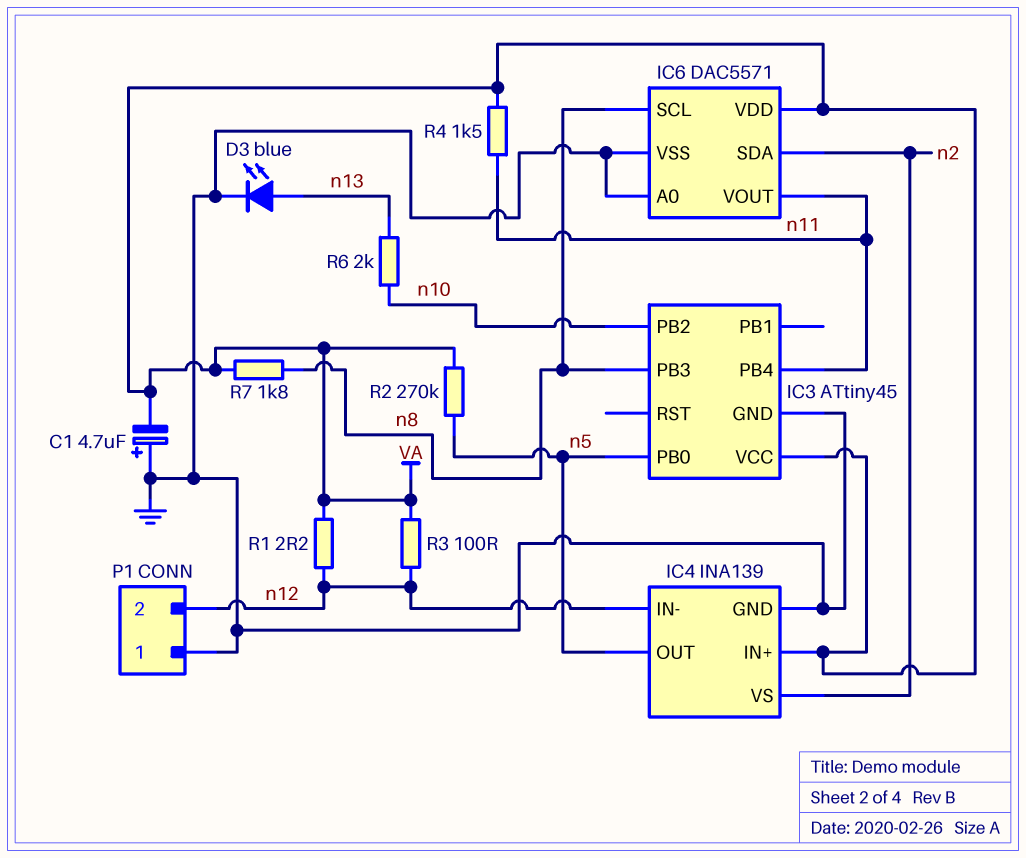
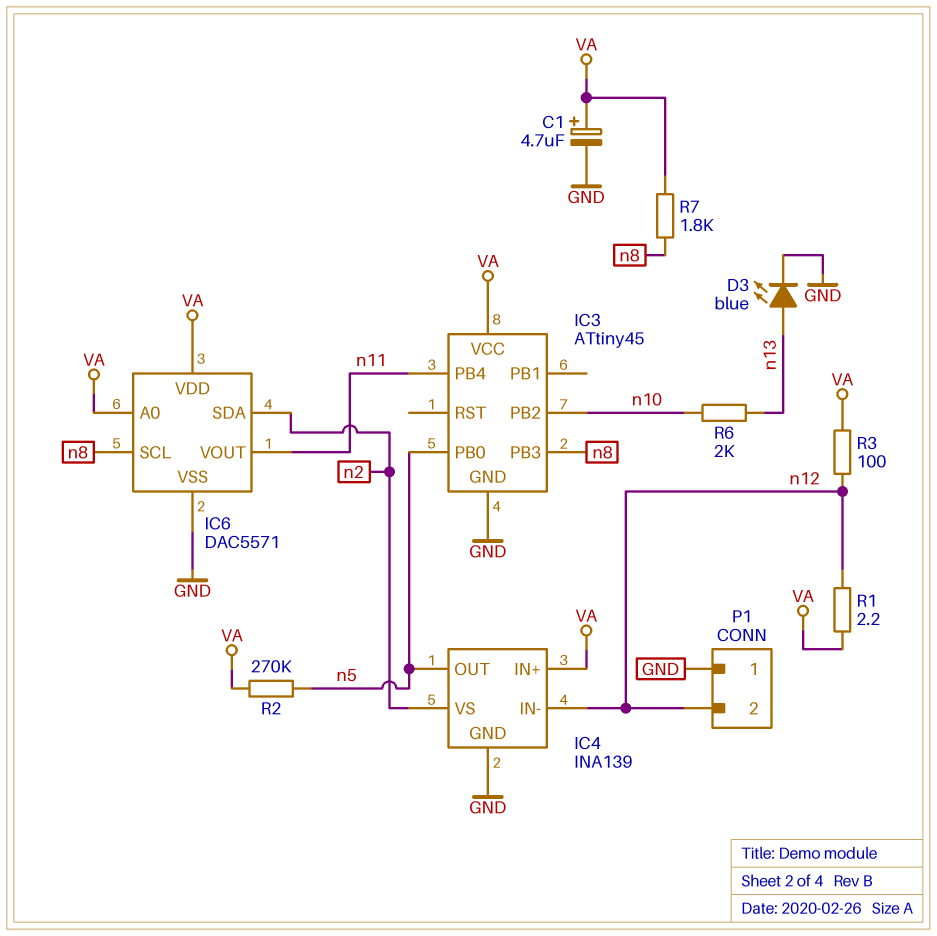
C1: 4.7uF (plus GND, minus VA) -> 4.7uF (plus VA, minus GND)
IC6 pin A0: GND -> VA
R4: 1.5k (VA, n11) -> none

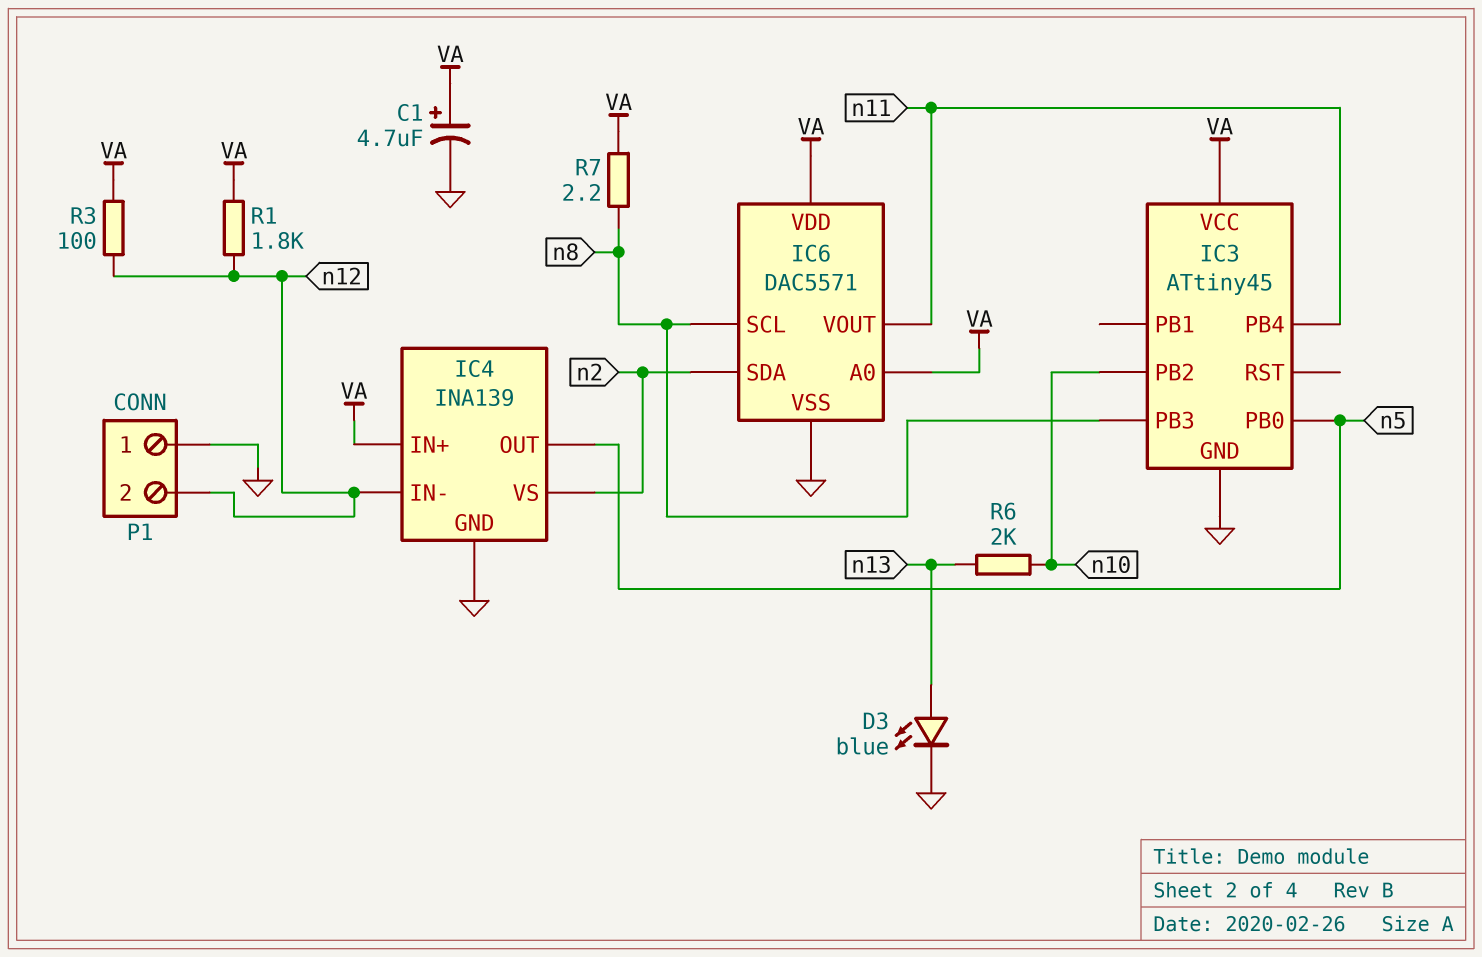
R1: 2.2 (VA, n12) -> 1.8k (VA, n12)
R2: 270k (VA, n5) -> none
R7: 1.8k (VA, n8) -> 2.2 (VA, n8)

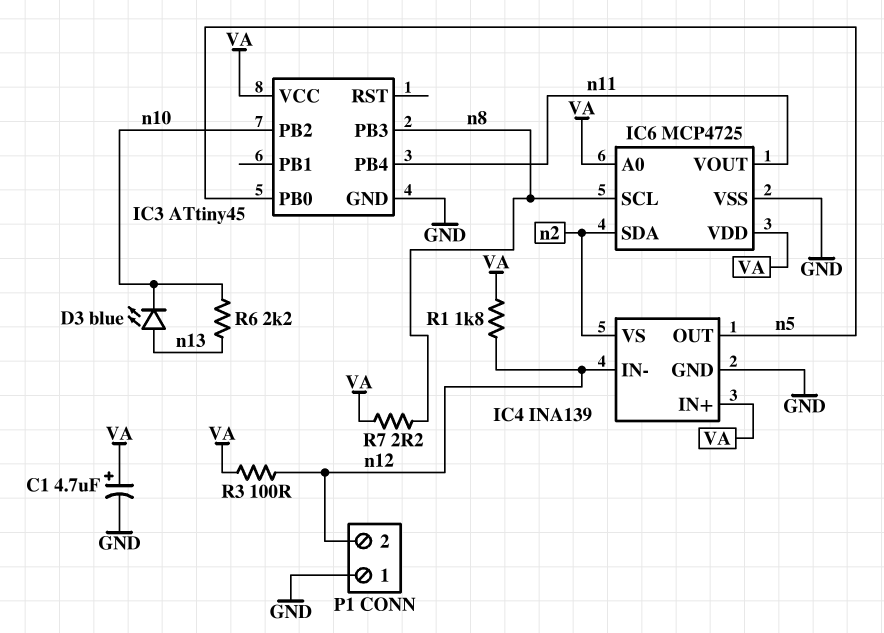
D3: LED blue (A n13, K GND) -> LED blue (A n13, K n10)
IC6: DAC5571 -> MCP4725
R6: 2k (n10, n13) -> 2.2k (n10, n13)

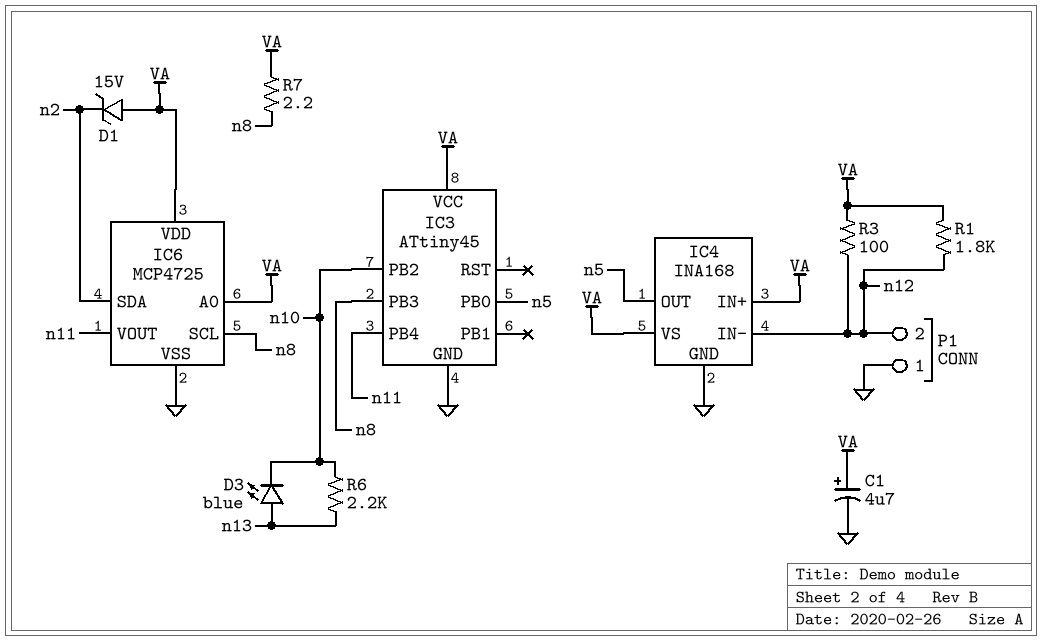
D1: none -> zener 15V (A VA, K n2)
IC4: INA139 -> INA168
IC4 pin VS: n2 -> VA

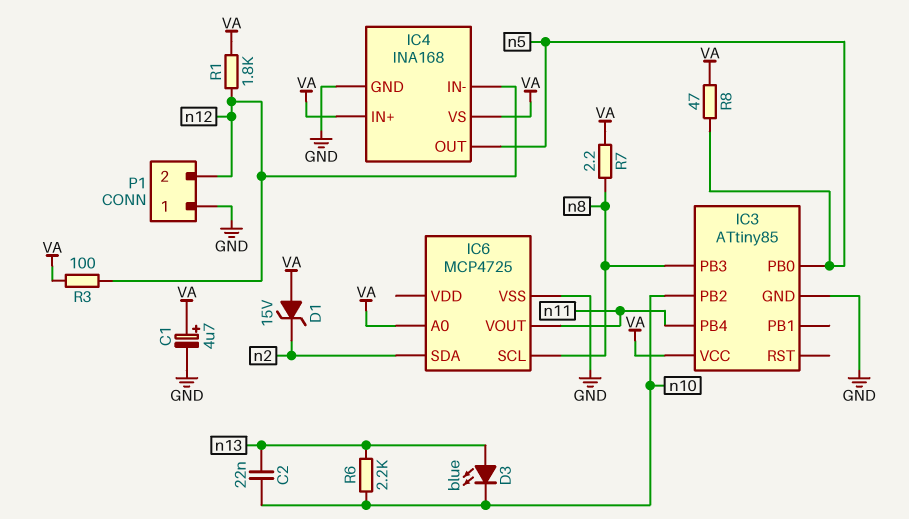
C2: none -> 22nF (n10, n13)
IC3: ATtiny45 -> ATtiny85
IC6 pin VDD: VA -> none
R8: none -> 47 (VA, n5)

